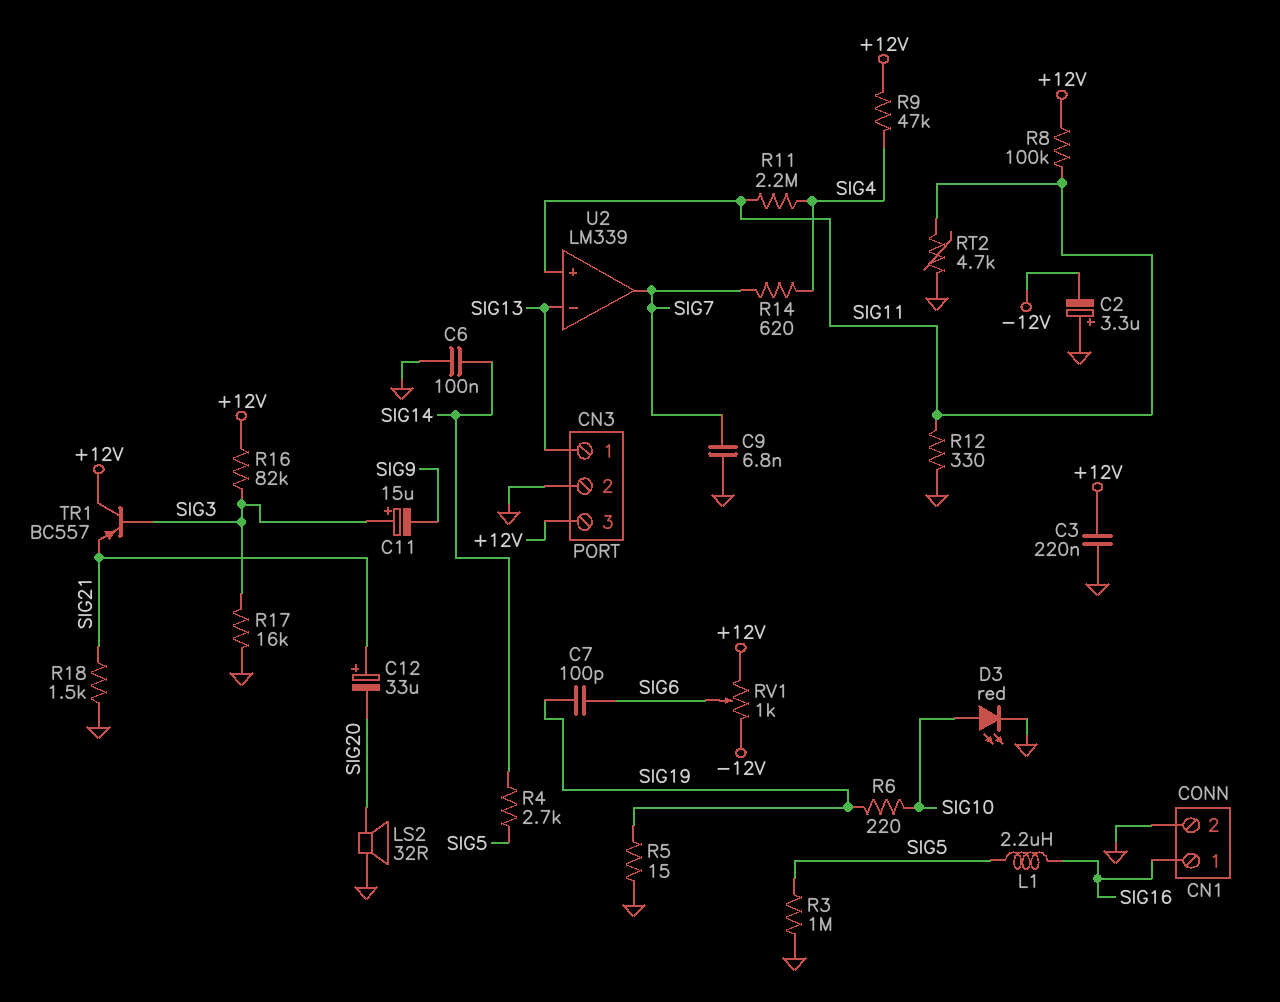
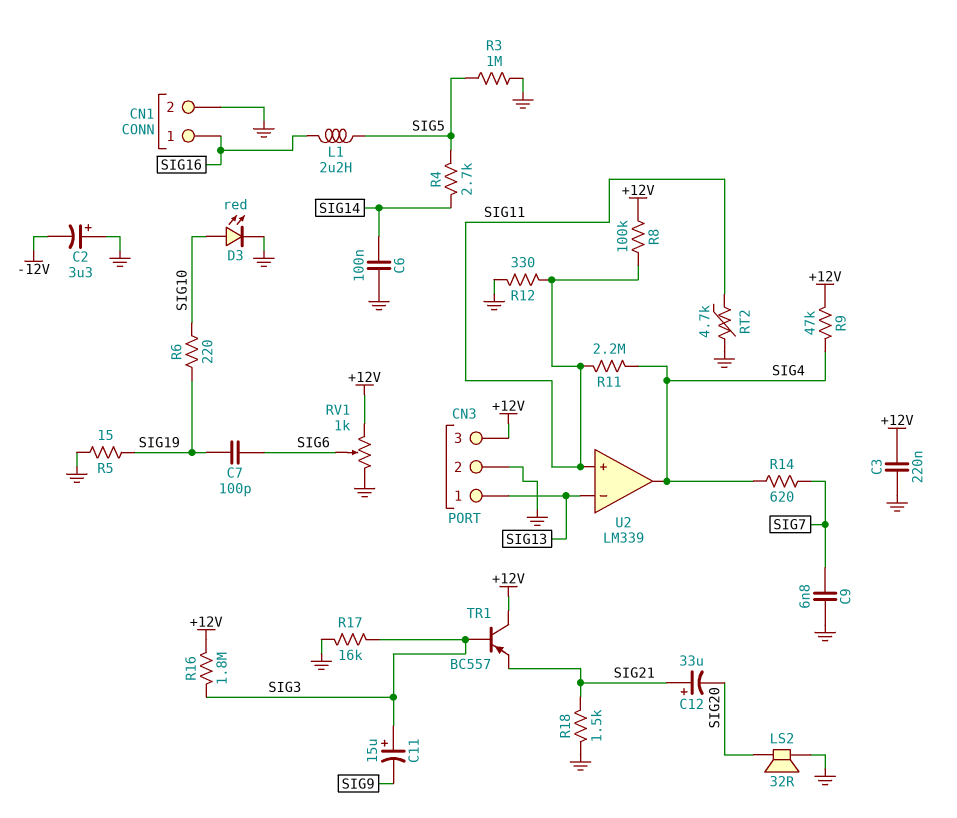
R16: 82k (+12V, SIG3) -> 1.8M (+12V, SIG3)
RV1: 1k (+12V, -12V, wiper SIG6) -> 1k (+12V, GND, wiper SIG6)
U2 pin out: SIG7 -> SIG4

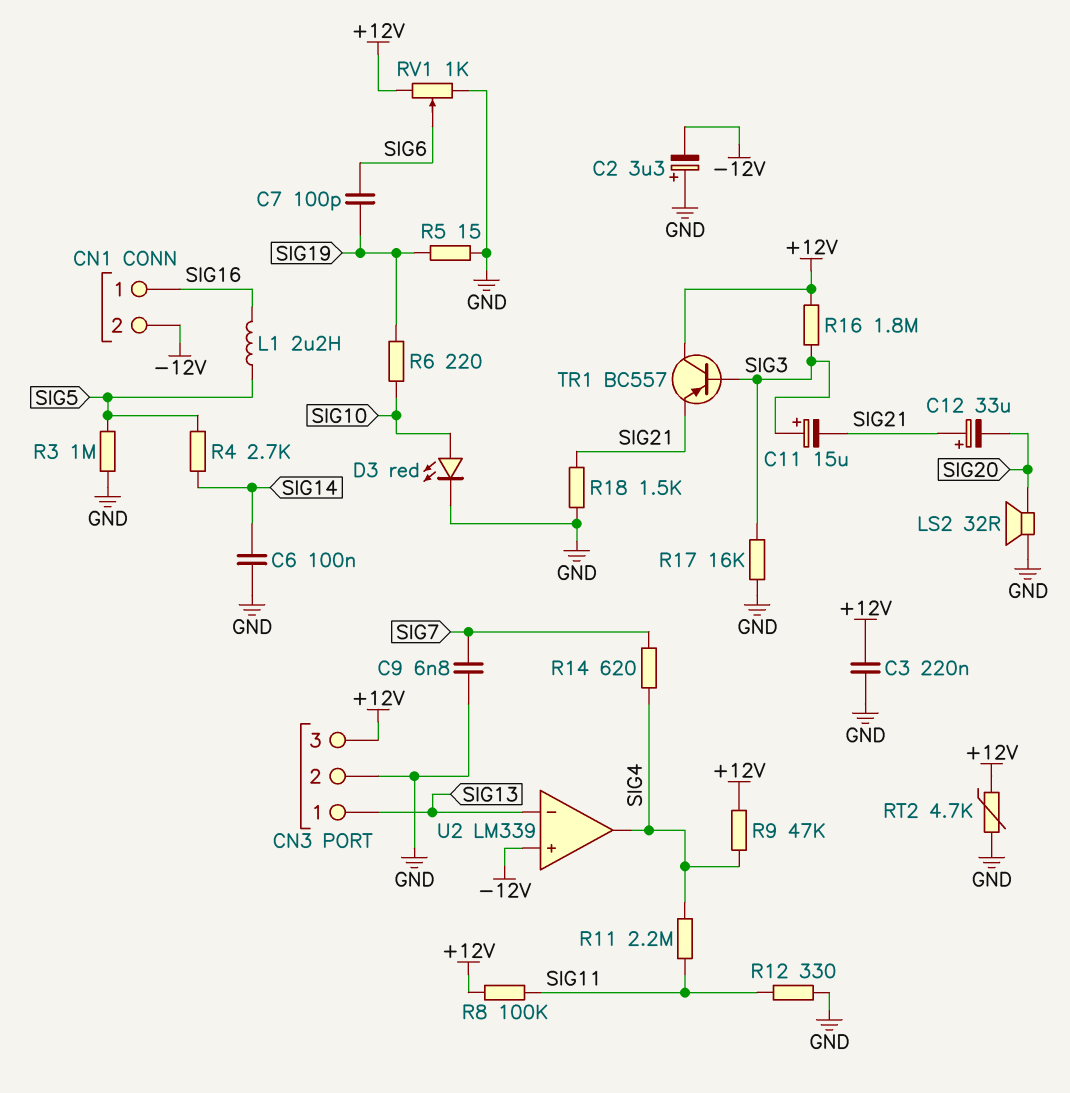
C11: 15uF (plus SIG3, minus SIG9) -> 15uF (plus SIG3, minus SIG21)
CN1 pin 2: GND -> -12V
RT2: 4.7k (GND, SIG11) -> 4.7k (+12V, GND)
U2 pin in+: SIG11 -> -12V

